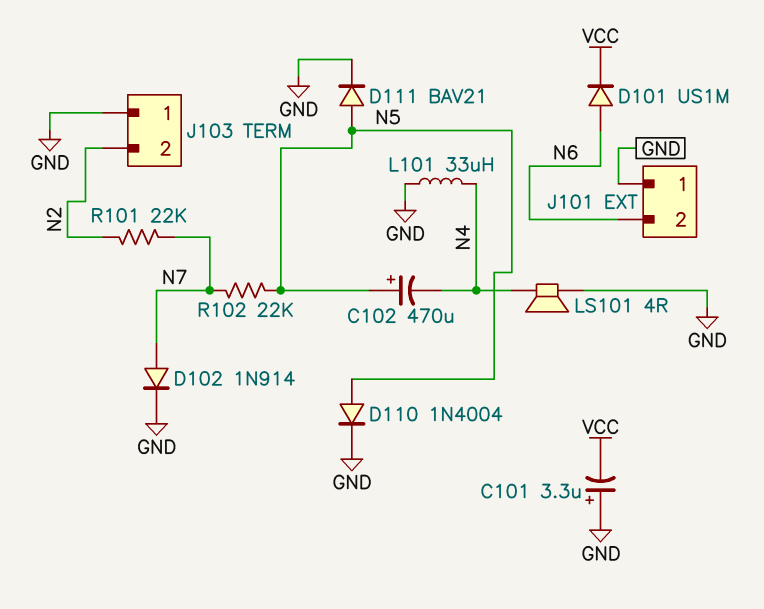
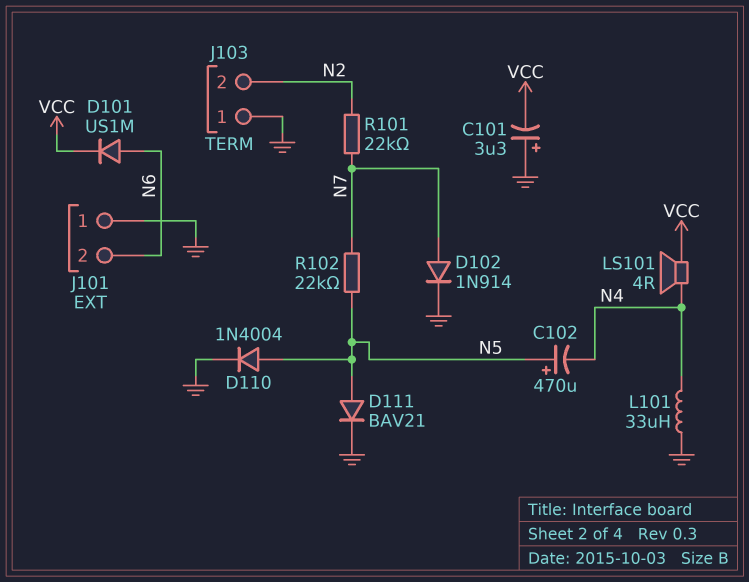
LS101: speaker 4R (GND, N4) -> speaker 4R (N4, VCC)

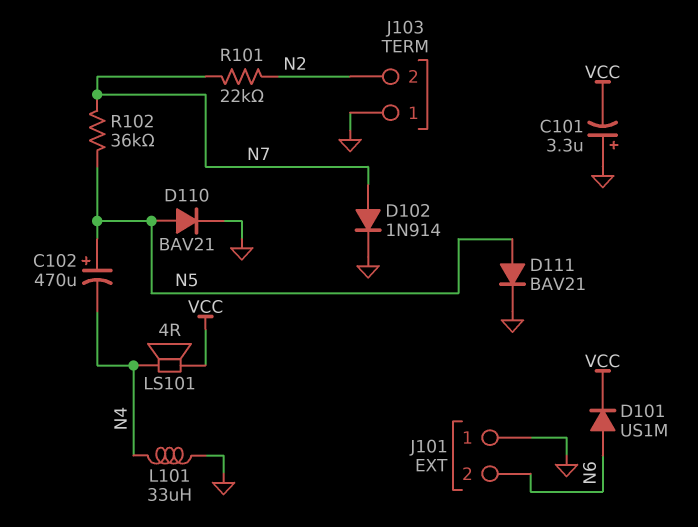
D110: diode 1N4004 (A N5, K GND) -> diode BAV21 (A N5, K GND)
R102: 22k (N5, N7) -> 36k (N5, N7)

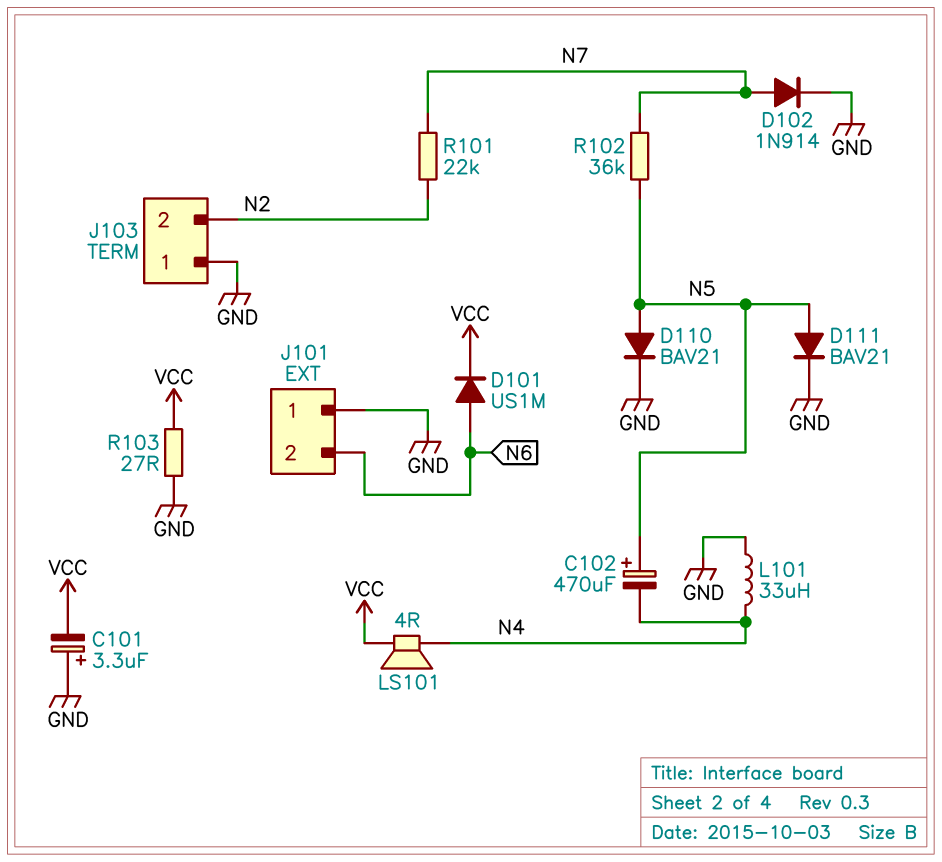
R103: none -> 27 (GND, VCC)

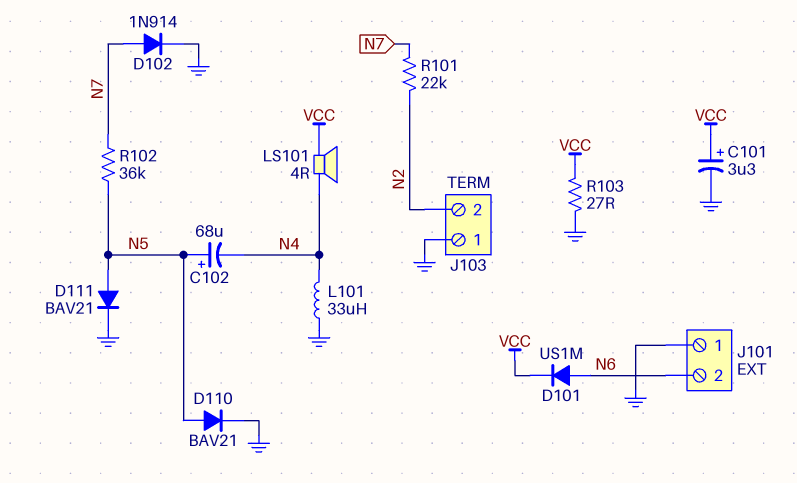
C101: 3.3uF (plus GND, minus VCC) -> 3.3uF (plus VCC, minus GND)
C102: 470uF (plus N5, minus N4) -> 68uF (plus N5, minus N4)

